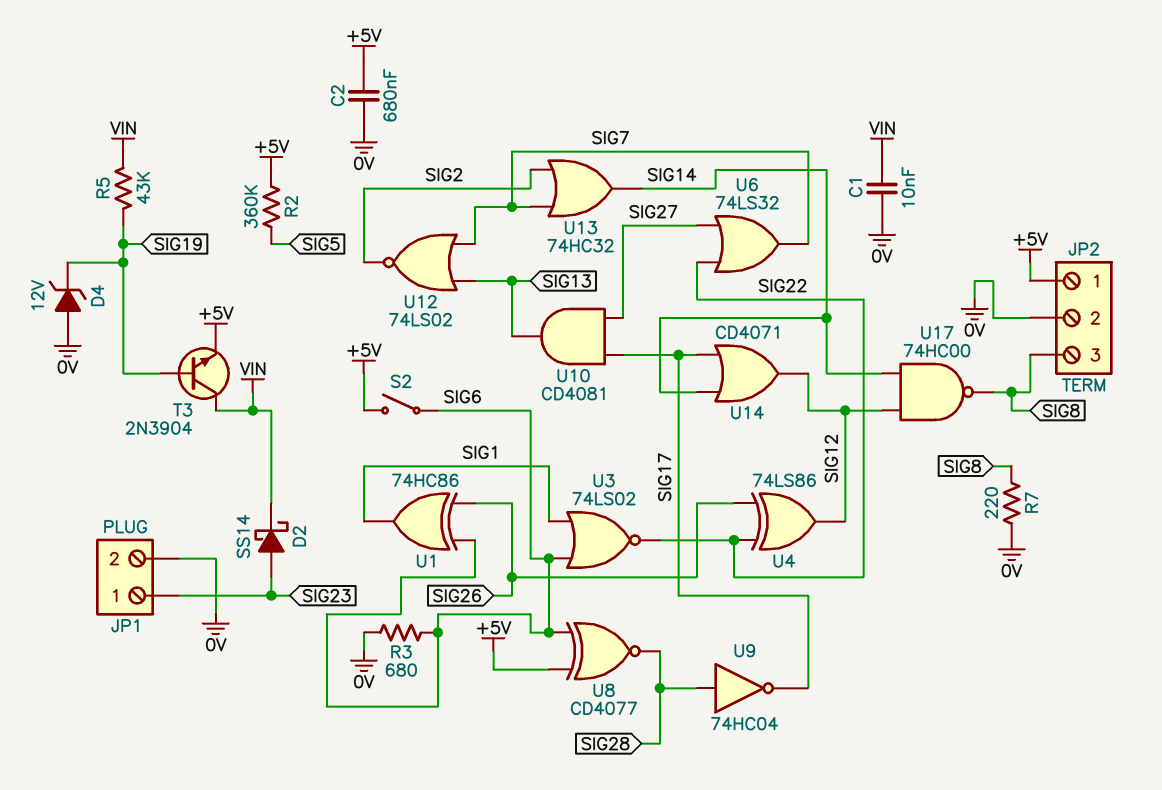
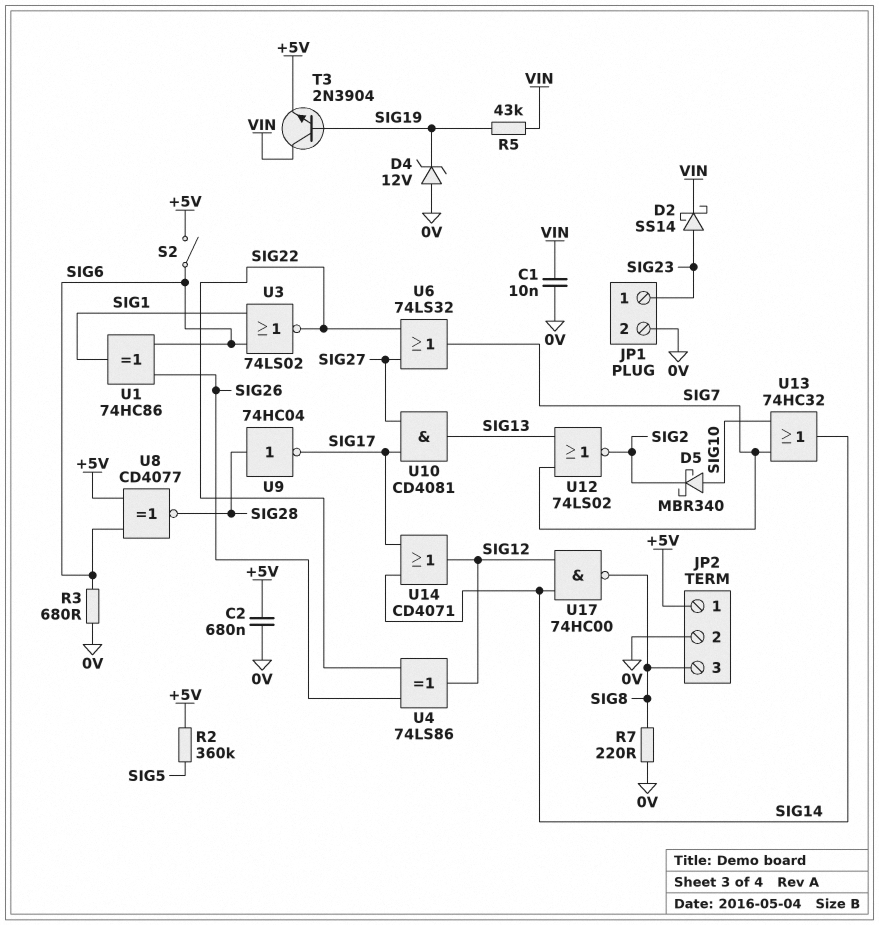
D5: none -> schottky MBR340 (A SIG10, K SIG2)
U13: OR 74HC32 (in SIG2, in SIG7, out SIG14) -> OR 74HC32 (in SIG7, in SIG10, out SIG14)

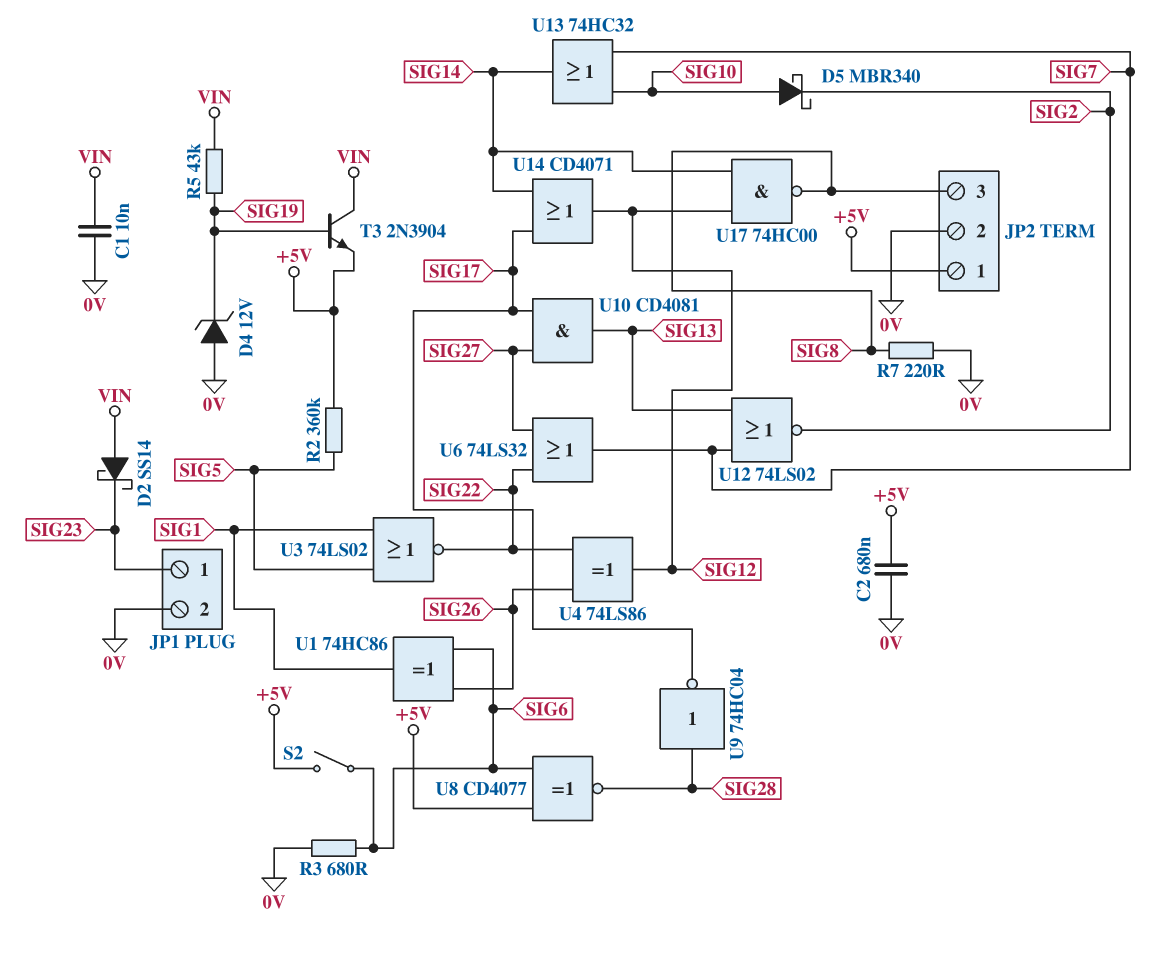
D2: schottky SS14 (A SIG23, K VIN) -> schottky SS14 (A VIN, K SIG23)
U3: NOR 74LS02 (in SIG1, in SIG6, out SIG22) -> NOR 74LS02 (in SIG1, in SIG5, out SIG22)

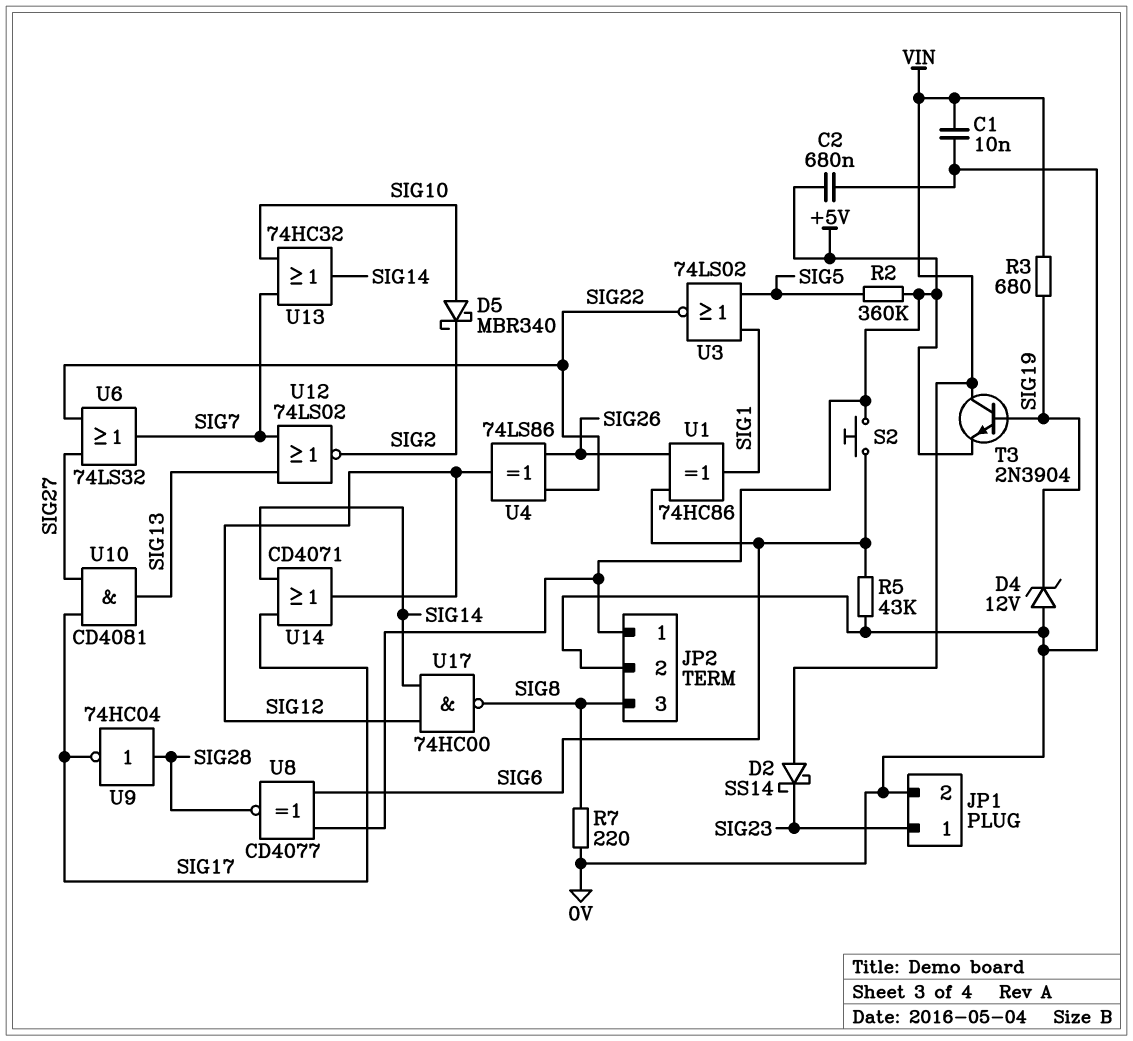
R3: 680 (0V, SIG6) -> 680 (SIG19, VIN)
R5: 43k (SIG19, VIN) -> 43k (0V, SIG6)
S2: switch (+5V, SIG6) -> button (+5V, SIG6)

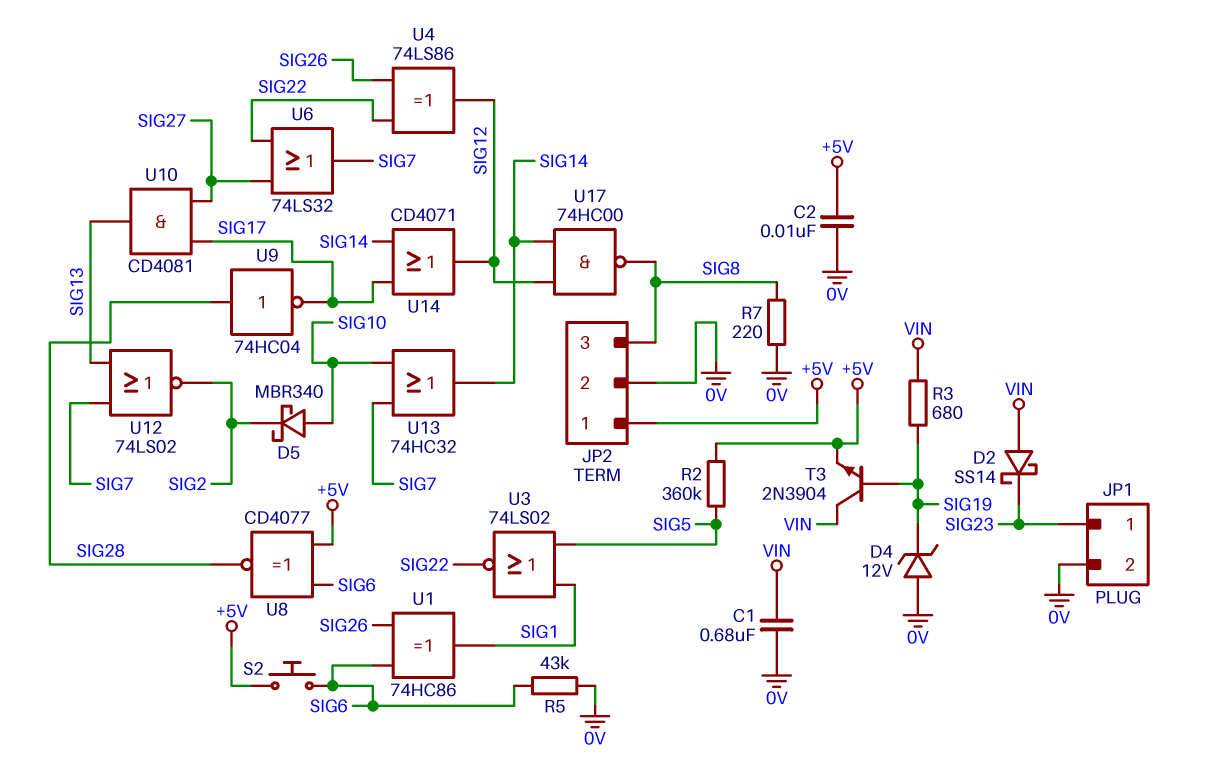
C1: 10nF (0V, VIN) -> 680nF (0V, VIN)
C2: 680nF (+5V, 0V) -> 10nF (+5V, 0V)

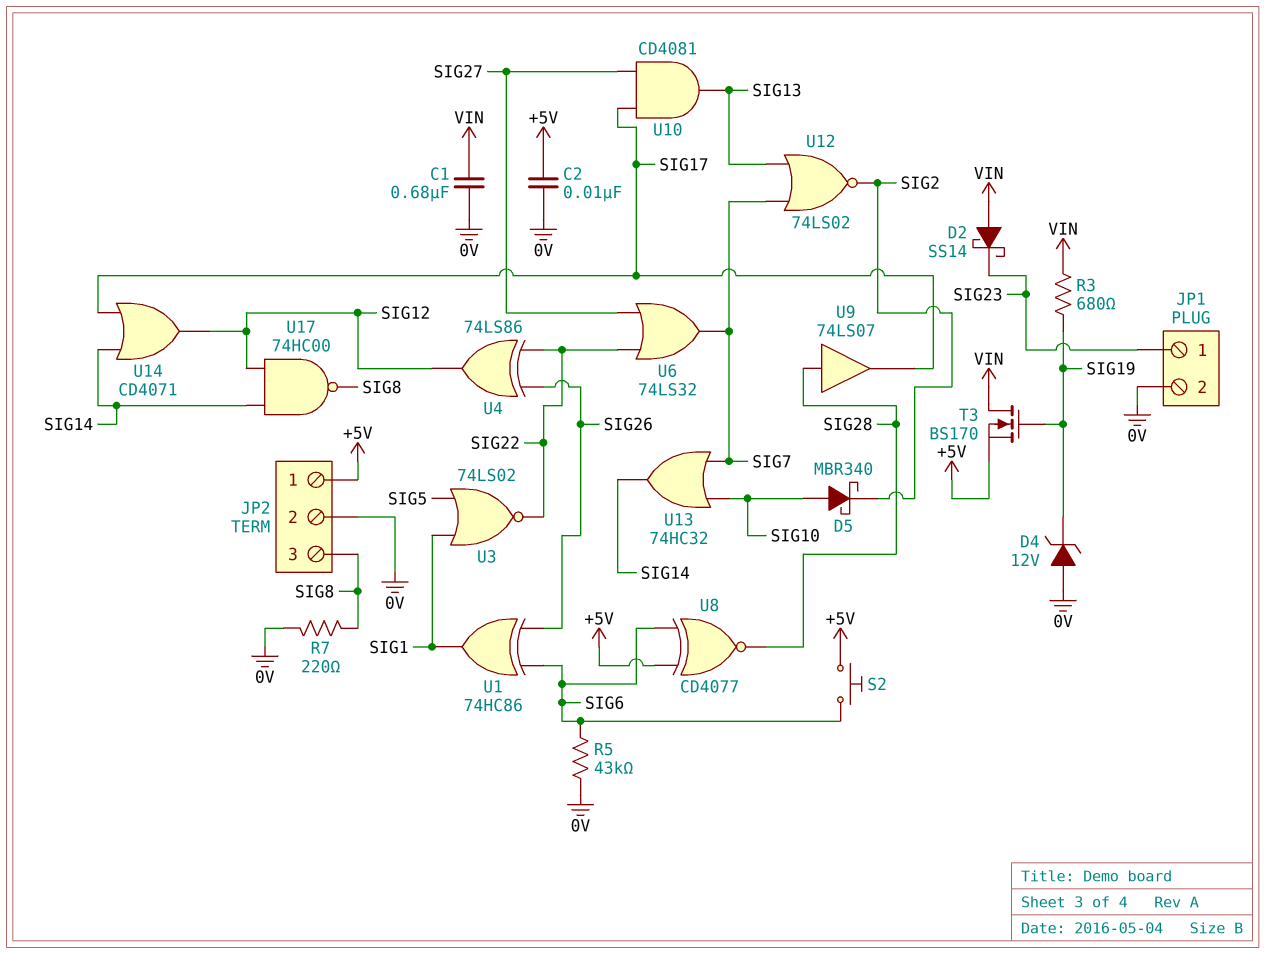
R2: 360k (+5V, SIG5) -> none
T3: NPN 2N3904 (B SIG19, C VIN, E +5V) -> NMOS BS170 (G SIG19, D VIN, S +5V)
U9: NOT 74HC04 (in SIG28, out SIG17) -> buffer 74LS07 (in SIG28, out SIG17)

